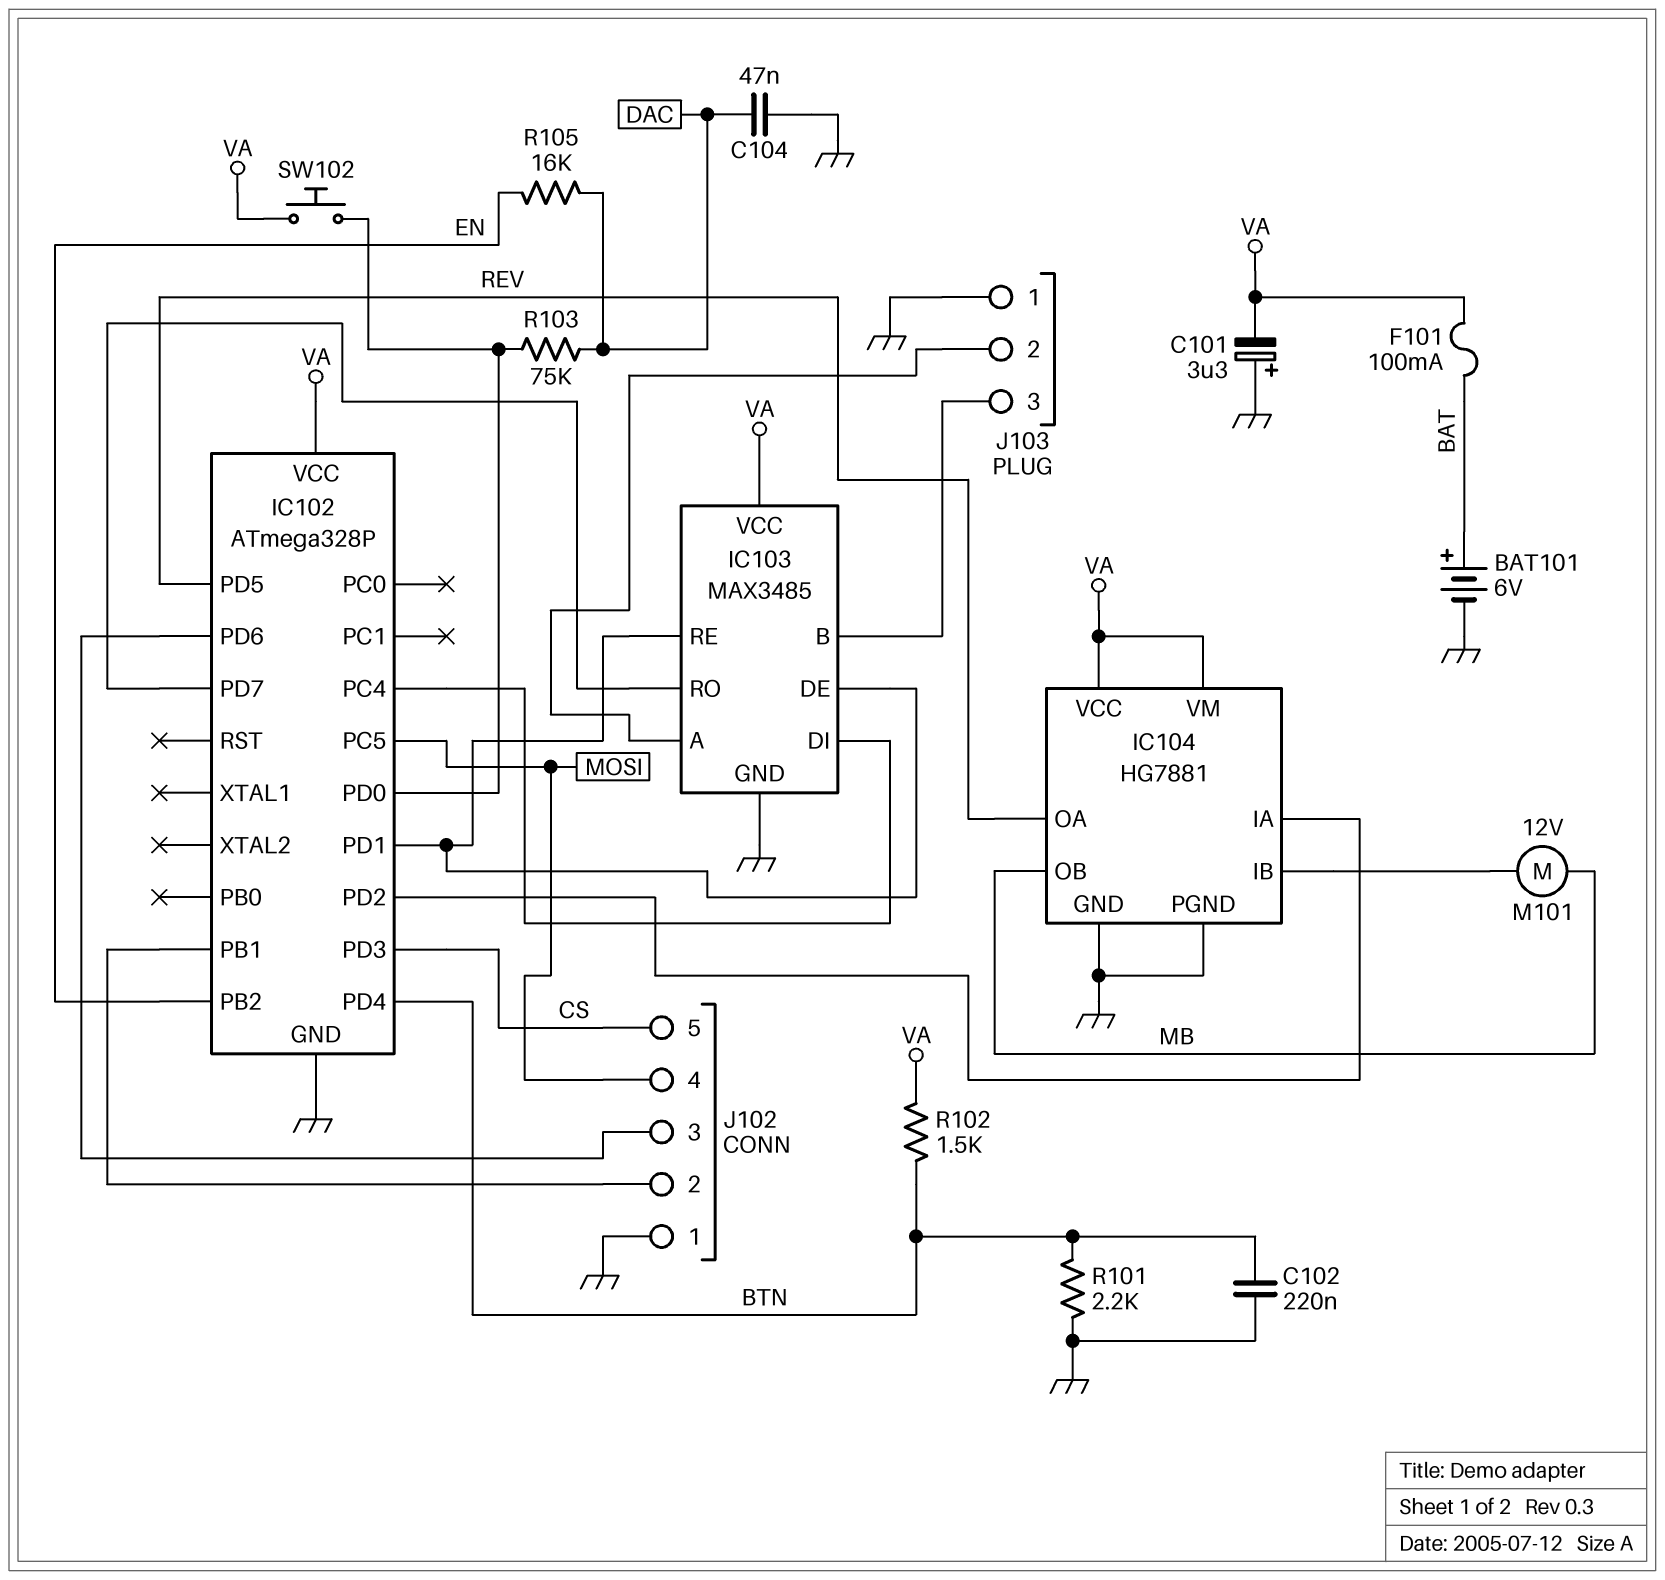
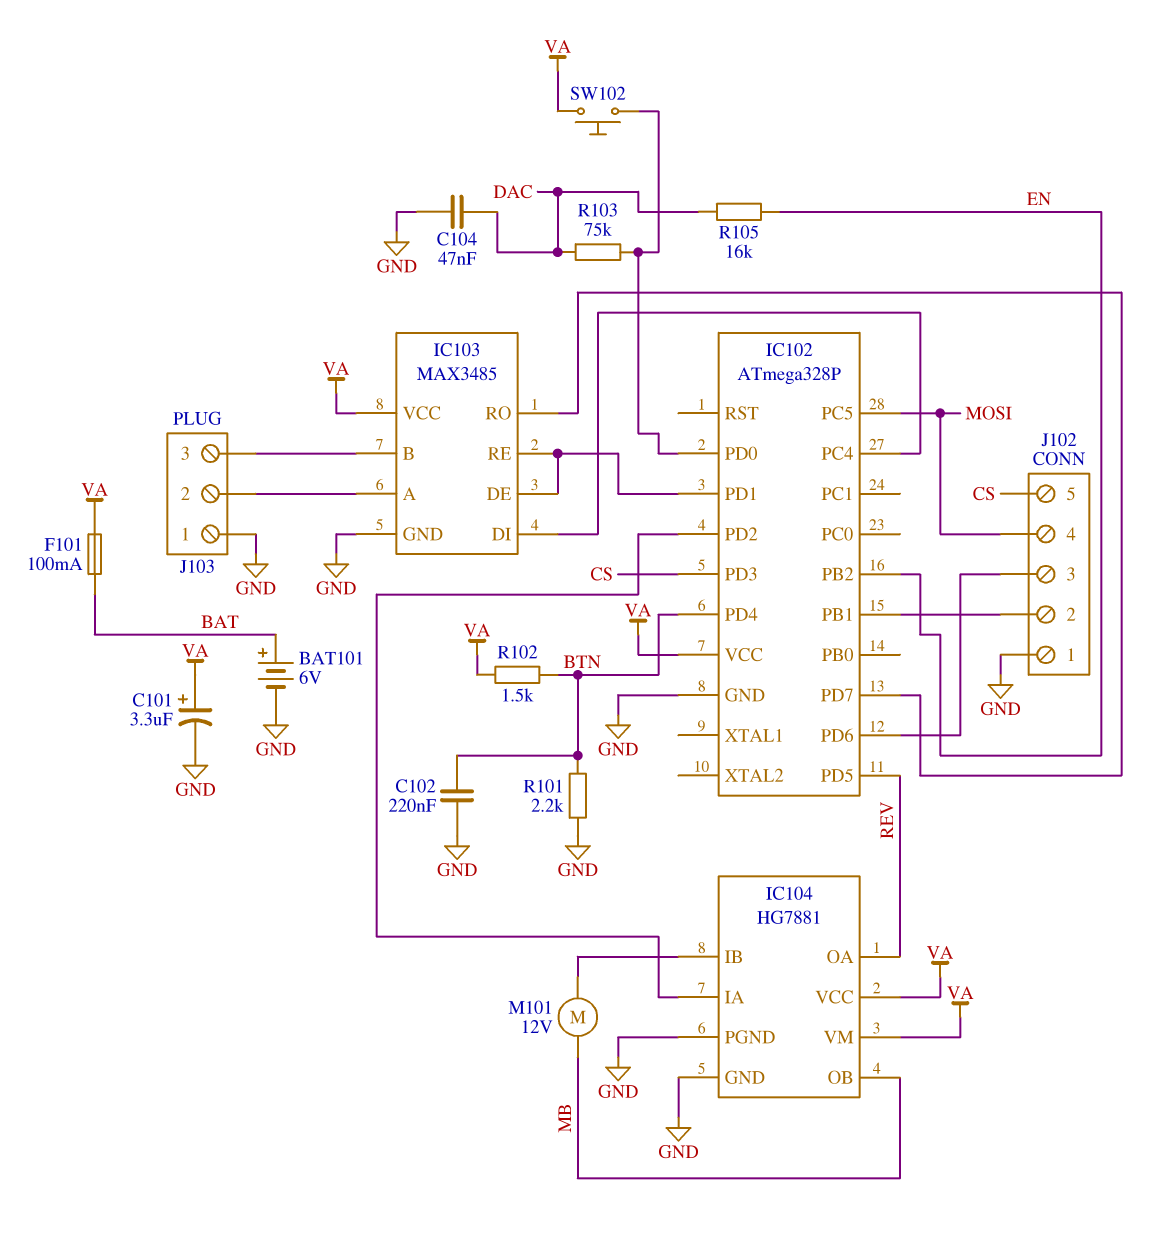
C101: 3.3uF (plus GND, minus VA) -> 3.3uF (plus VA, minus GND)

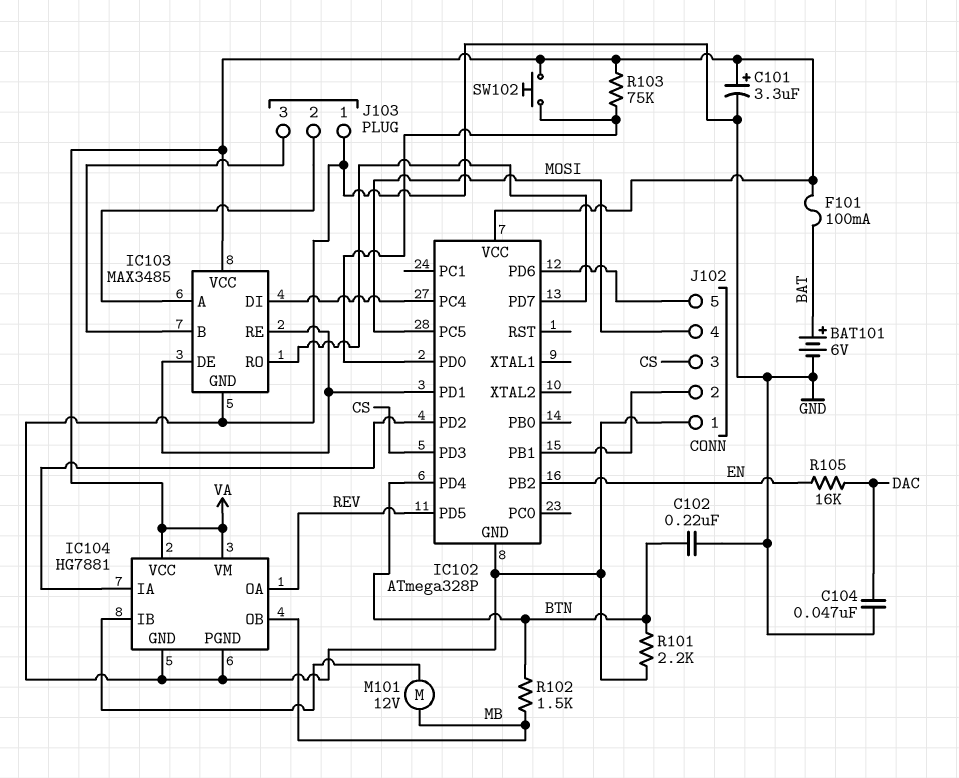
J102 pin 3: IC102/PD6 -> CS
J102 pin 5: CS -> IC102/PD6
R102: 1.5k (BTN, VA) -> 1.5k (BTN, MB)
R103: 75k (DAC, IC102/PD0) -> 75k (IC102/PD0, VA)

